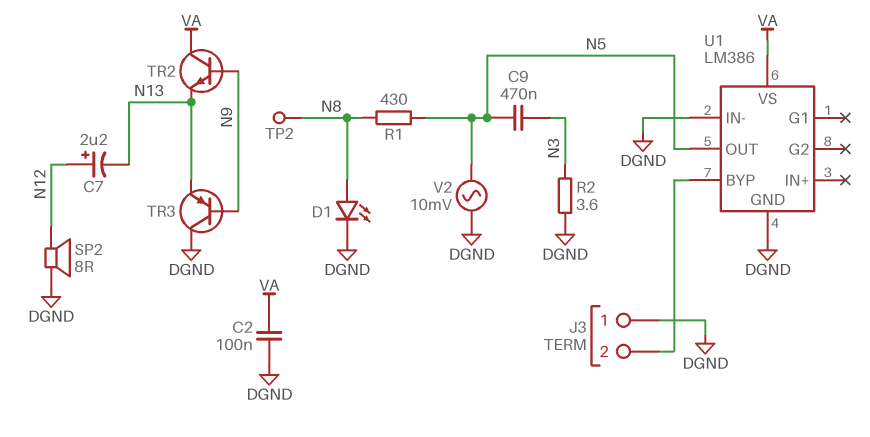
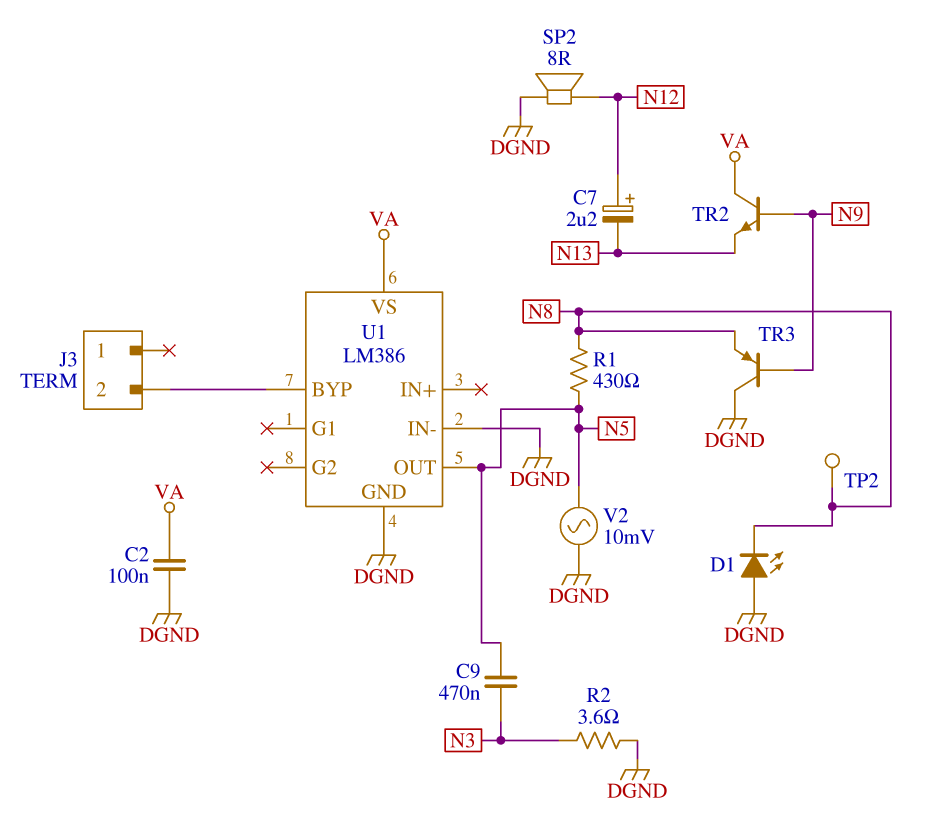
D1: LED (A N8, K DGND) -> LED (A DGND, K N8)
J3 pin 1: DGND -> none
TR3: PNP (B N9, C DGND, E N13) -> PNP (B N9, C DGND, E N8)

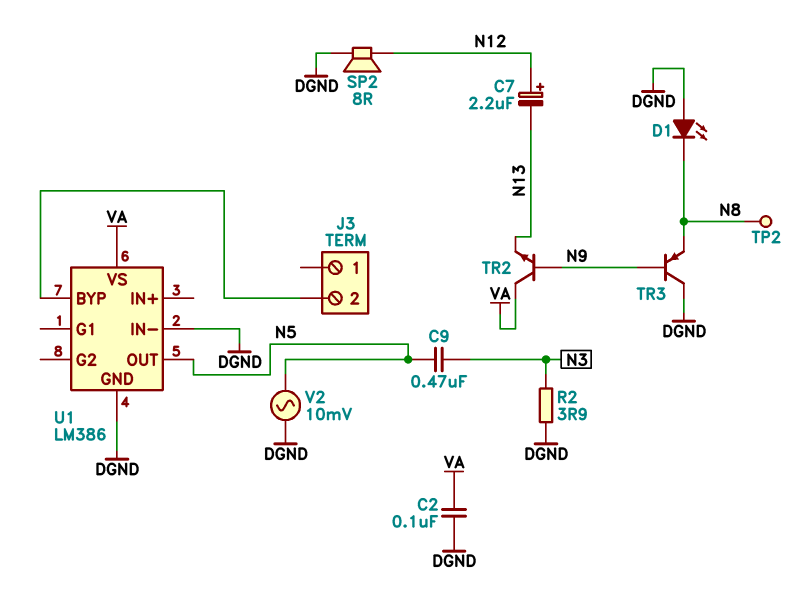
R1: 430 (N5, N8) -> none
R2: 3.6 (DGND, N3) -> 3.9 (DGND, N3)

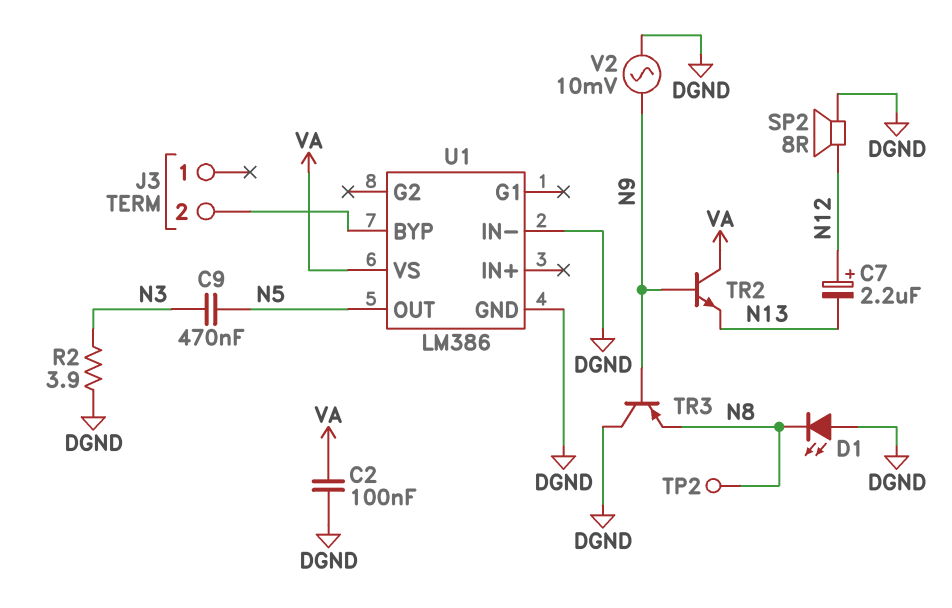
V2: AC 10mV (DGND, N5) -> AC 10mV (DGND, N9)

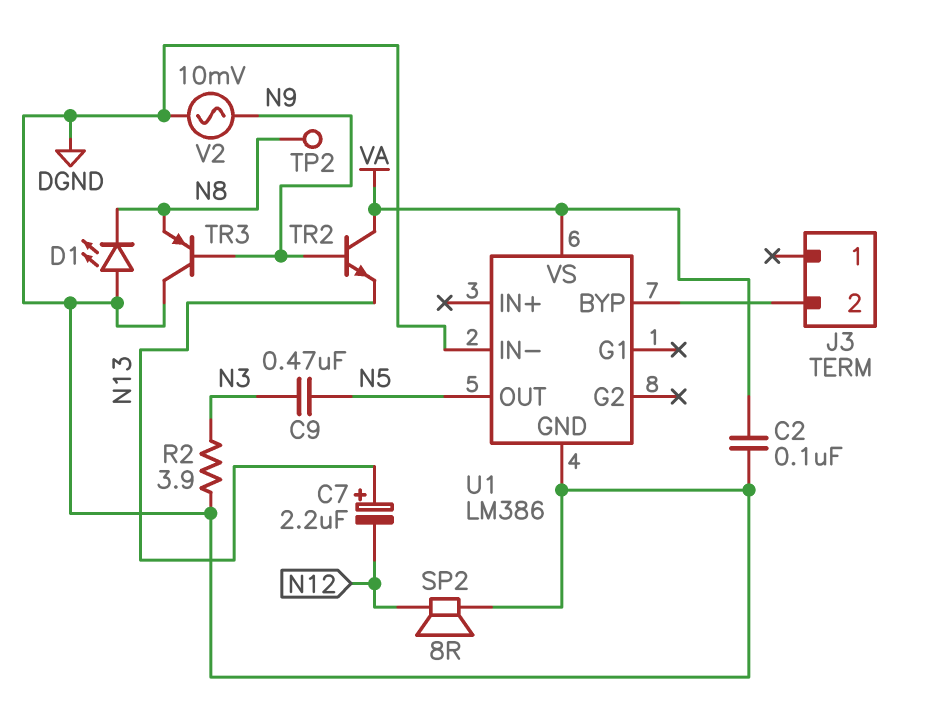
C7: 2.2uF (plus N12, minus N13) -> 2.2uF (plus N13, minus N12)

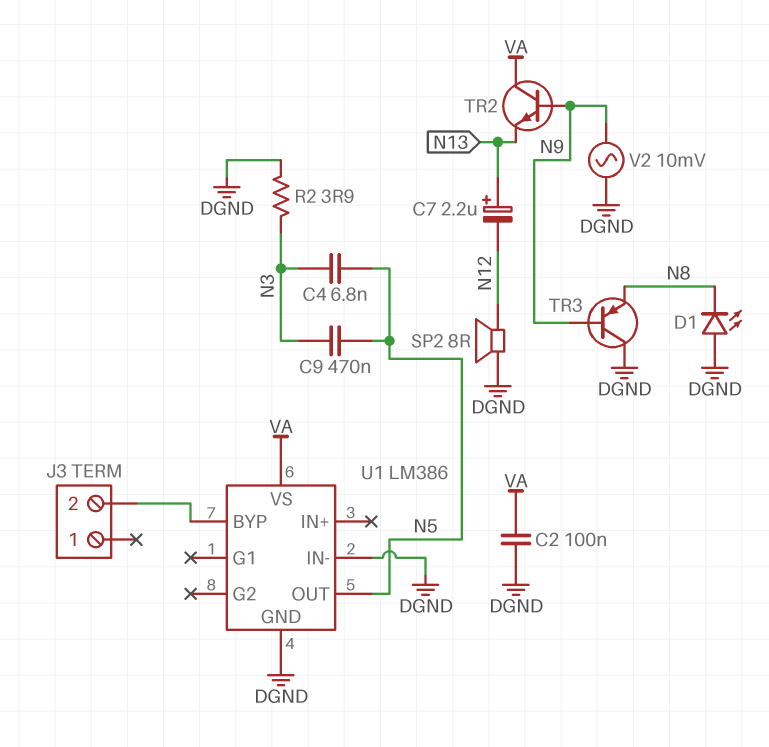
C4: none -> 6.8nF (N3, N5)
TP2: test point (N8) -> none

